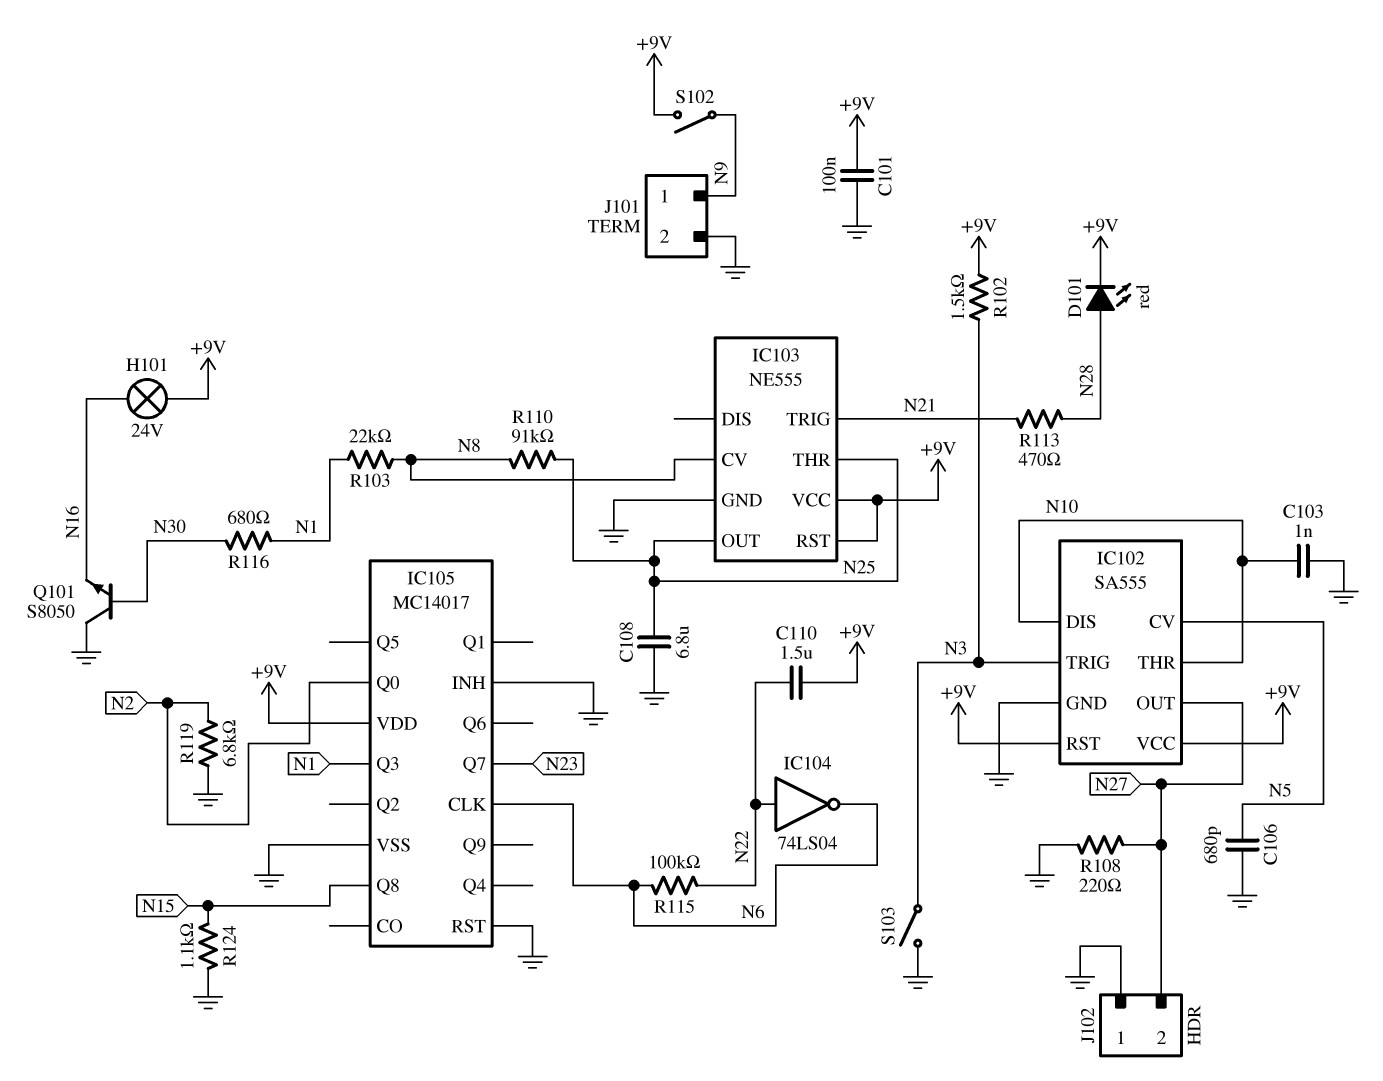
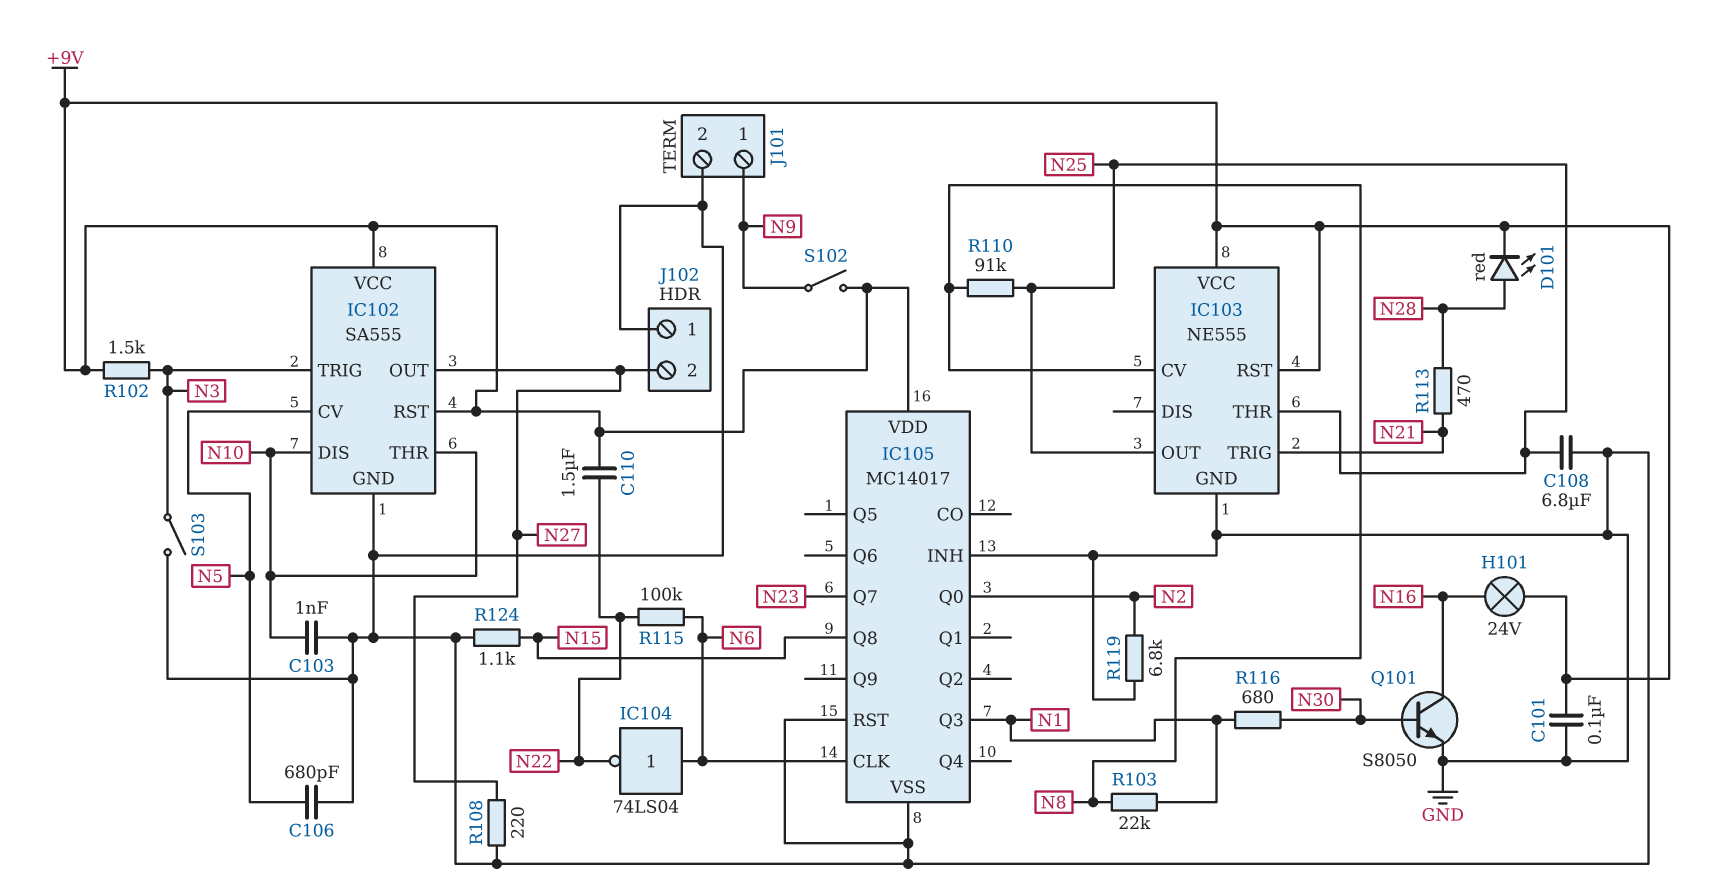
IC104: NOT 74LS04 (in N22, out N6) -> NOT 74LS04 (in N6, out N22)
Q101: NPN S8050 (B N30, C GND, E N16) -> NPN S8050 (B N30, C N16, E GND)

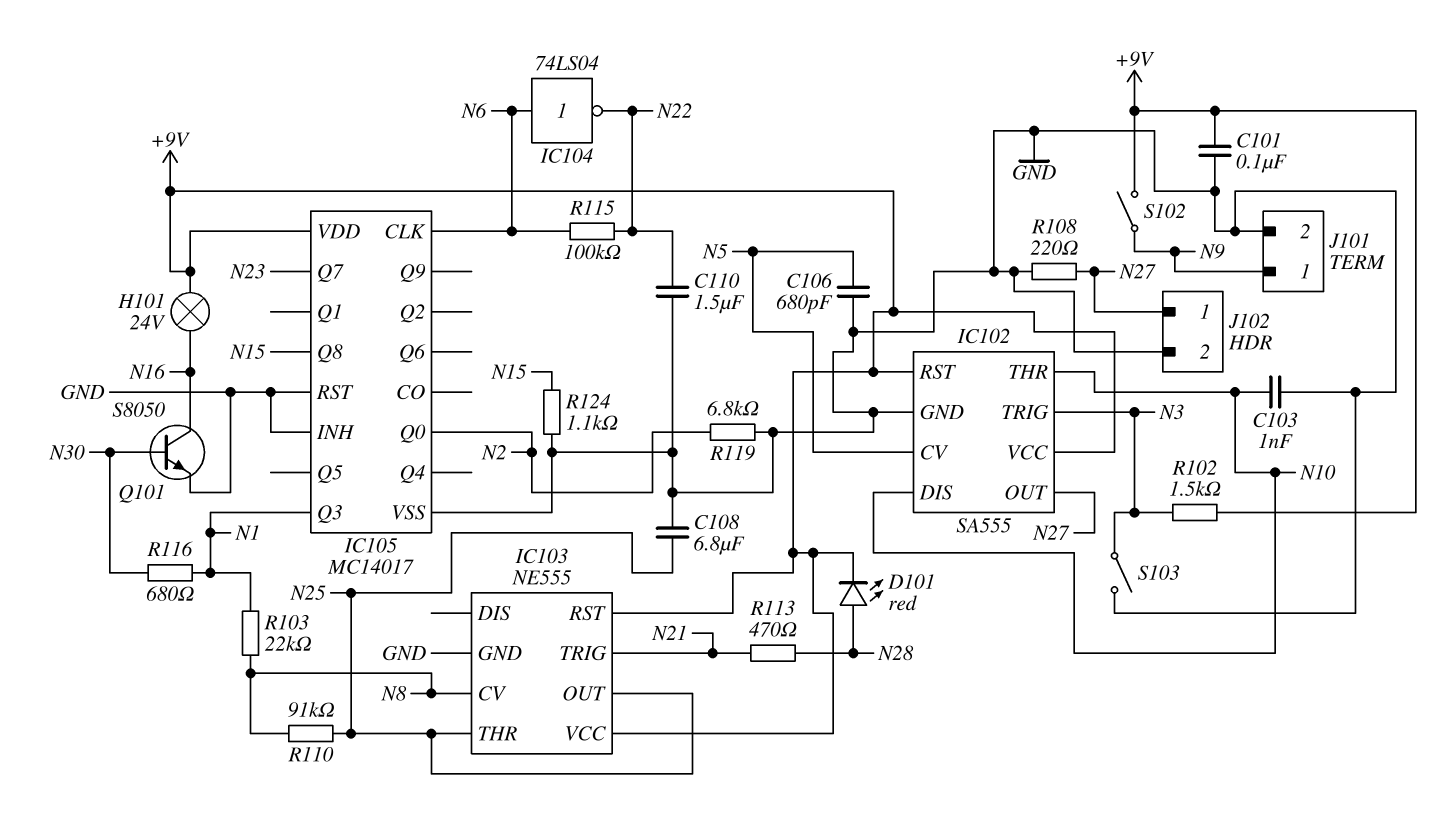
C110: 1.5uF (+9V, N22) -> 1.5uF (GND, N22)
J102 pin 1: GND -> N27
J102 pin 2: N27 -> GND

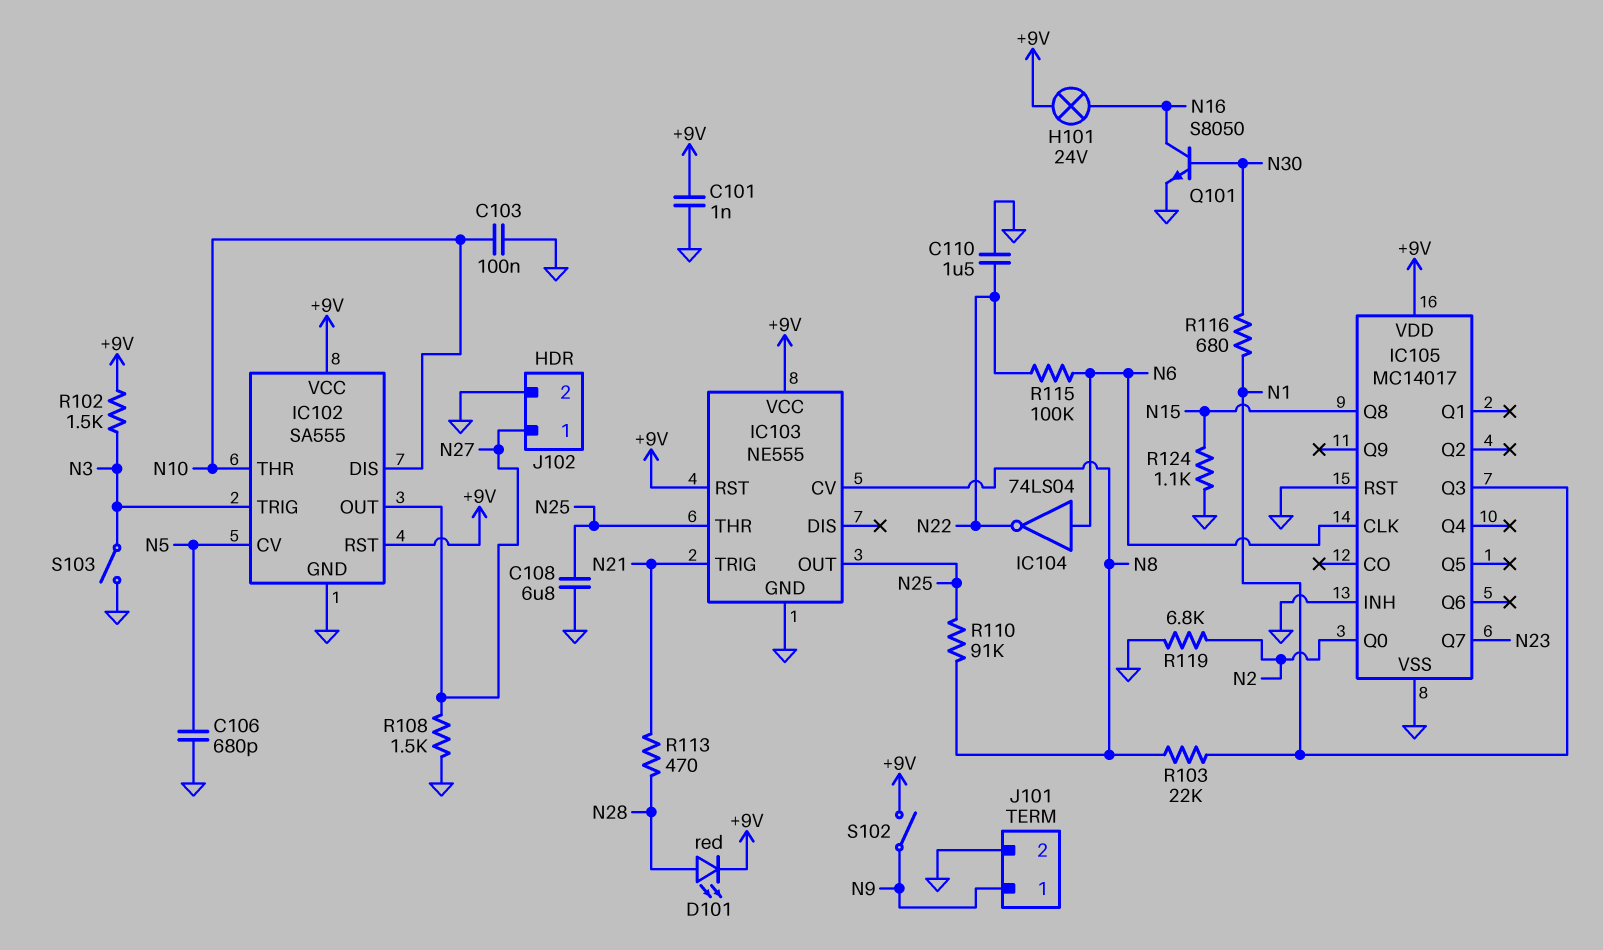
C101: 100nF (+9V, GND) -> 1nF (+9V, GND)
C103: 1nF (GND, N10) -> 100nF (GND, N10)
R108: 220 (GND, N27) -> 1.5k (GND, N27)

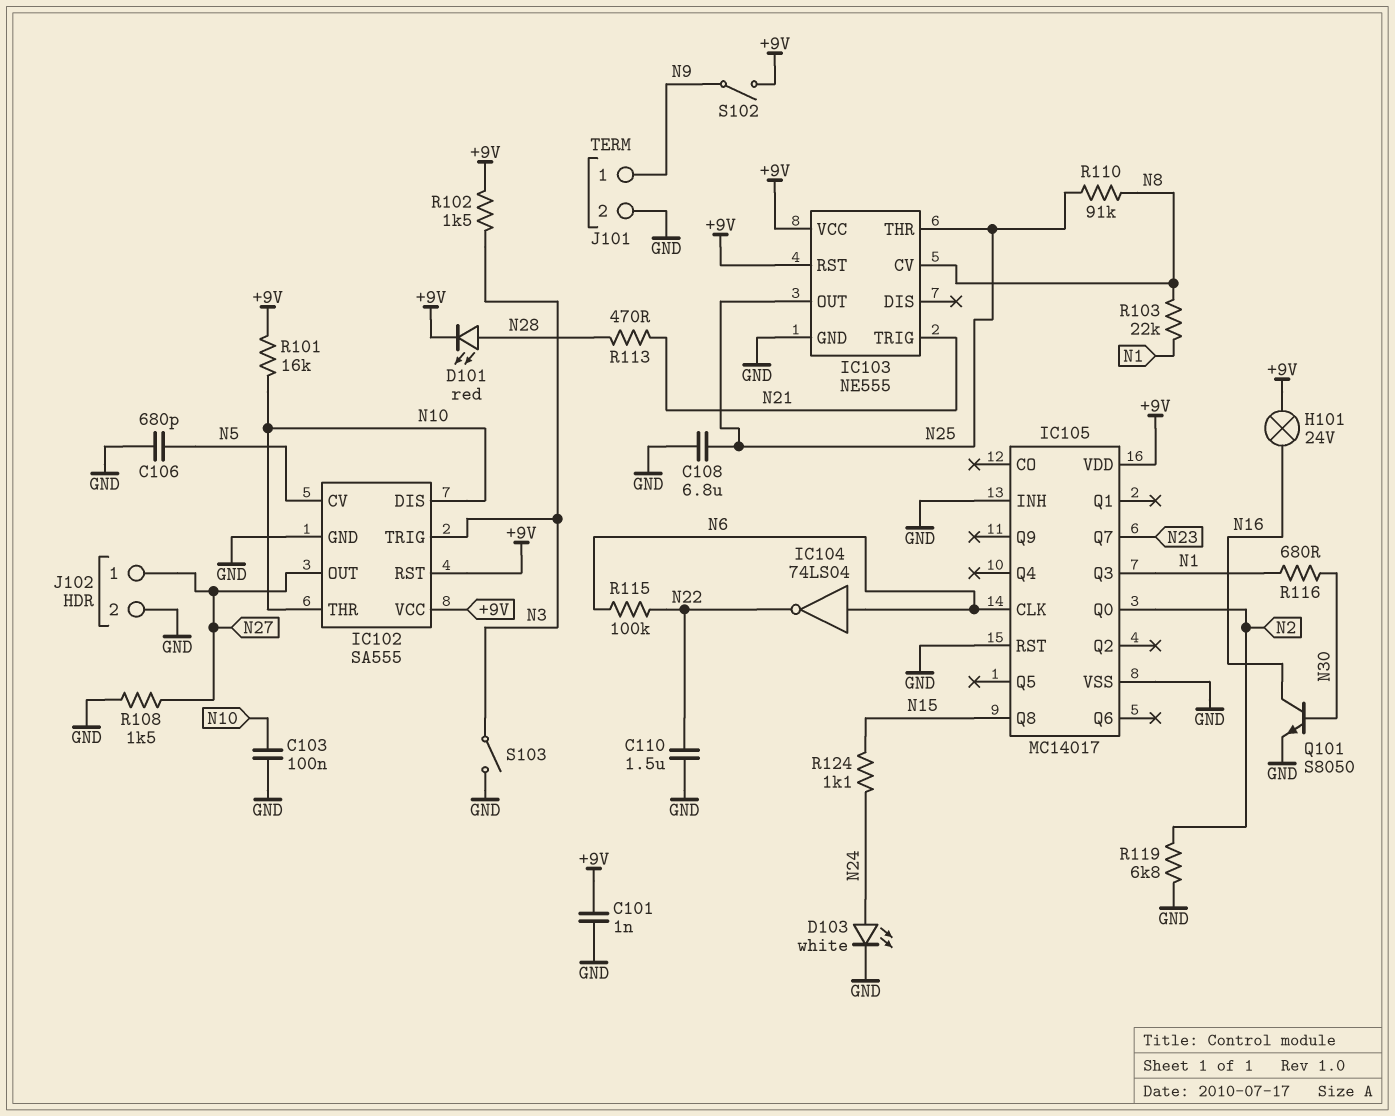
D103: none -> LED white (A N24, K GND)
R101: none -> 16k (+9V, N10)
R124: 1.1k (GND, N15) -> 1.1k (N15, N24)

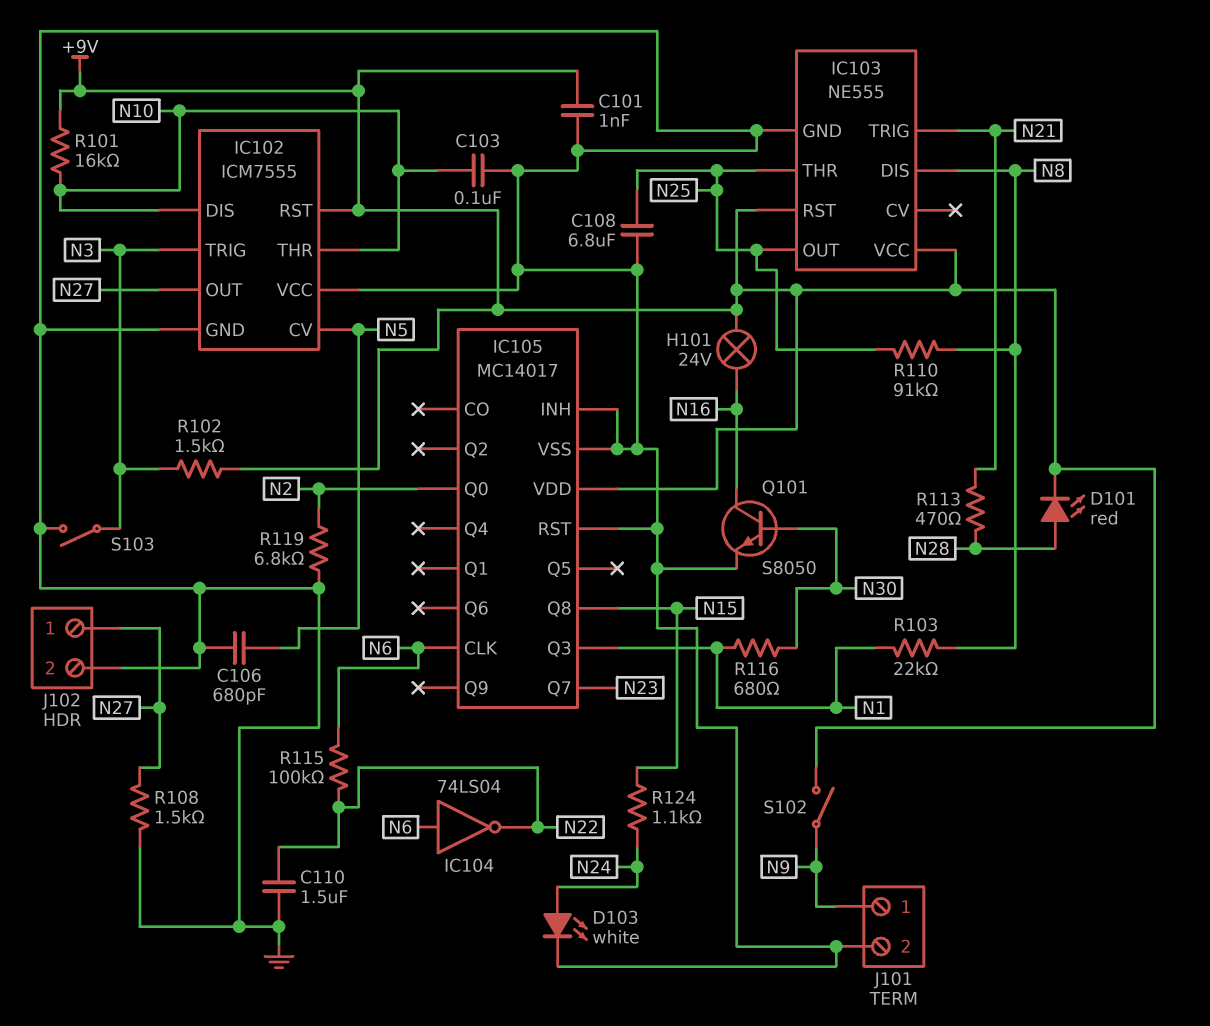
IC102: SA555 -> ICM7555
IC102 pin VCC: +9V -> GND
IC103 pin CV: N8 -> none
IC103 pin DIS: none -> N8

